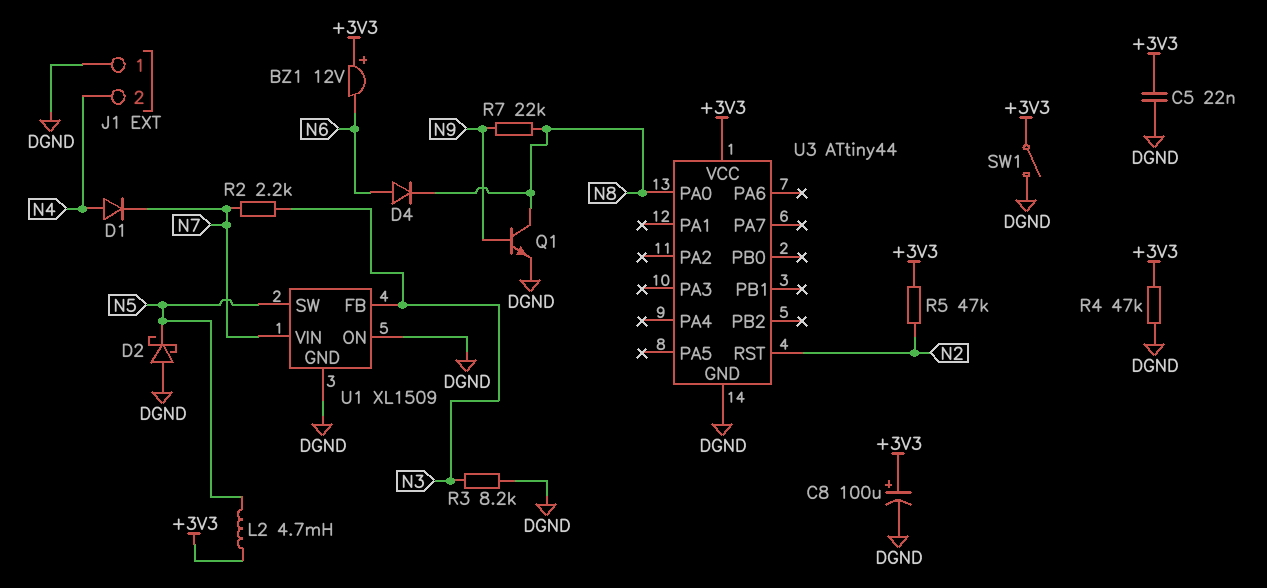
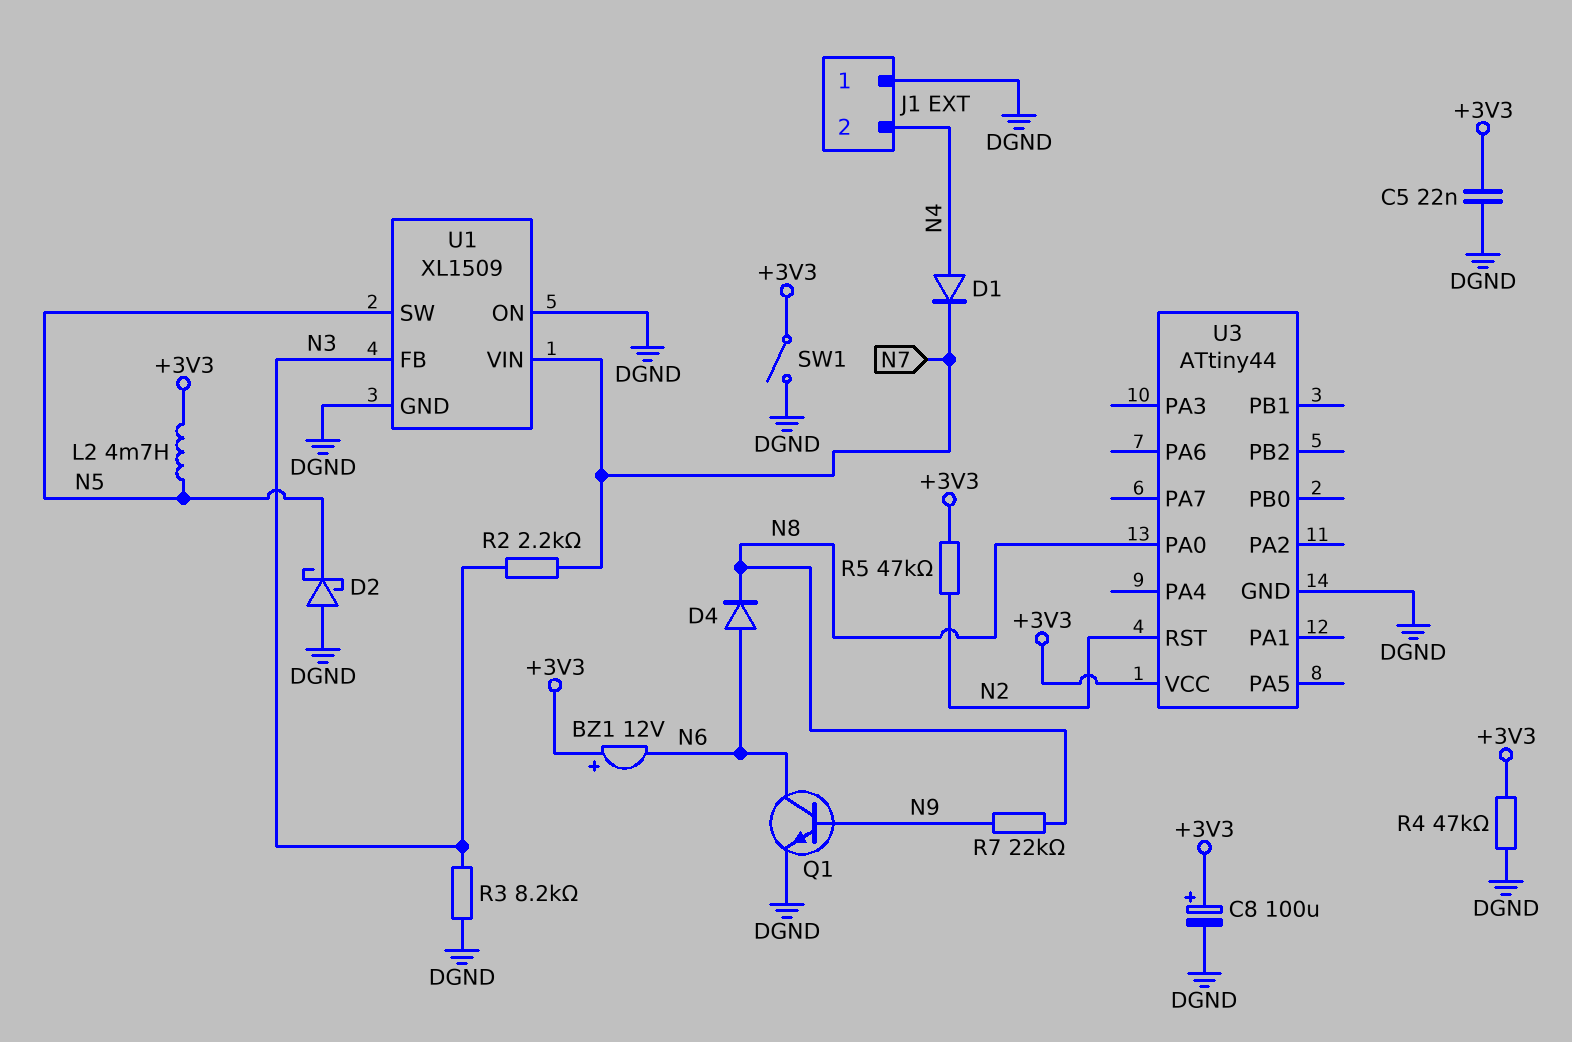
Q1: NPN (B N9, C N8, E DGND) -> NPN (B N9, C N6, E DGND)

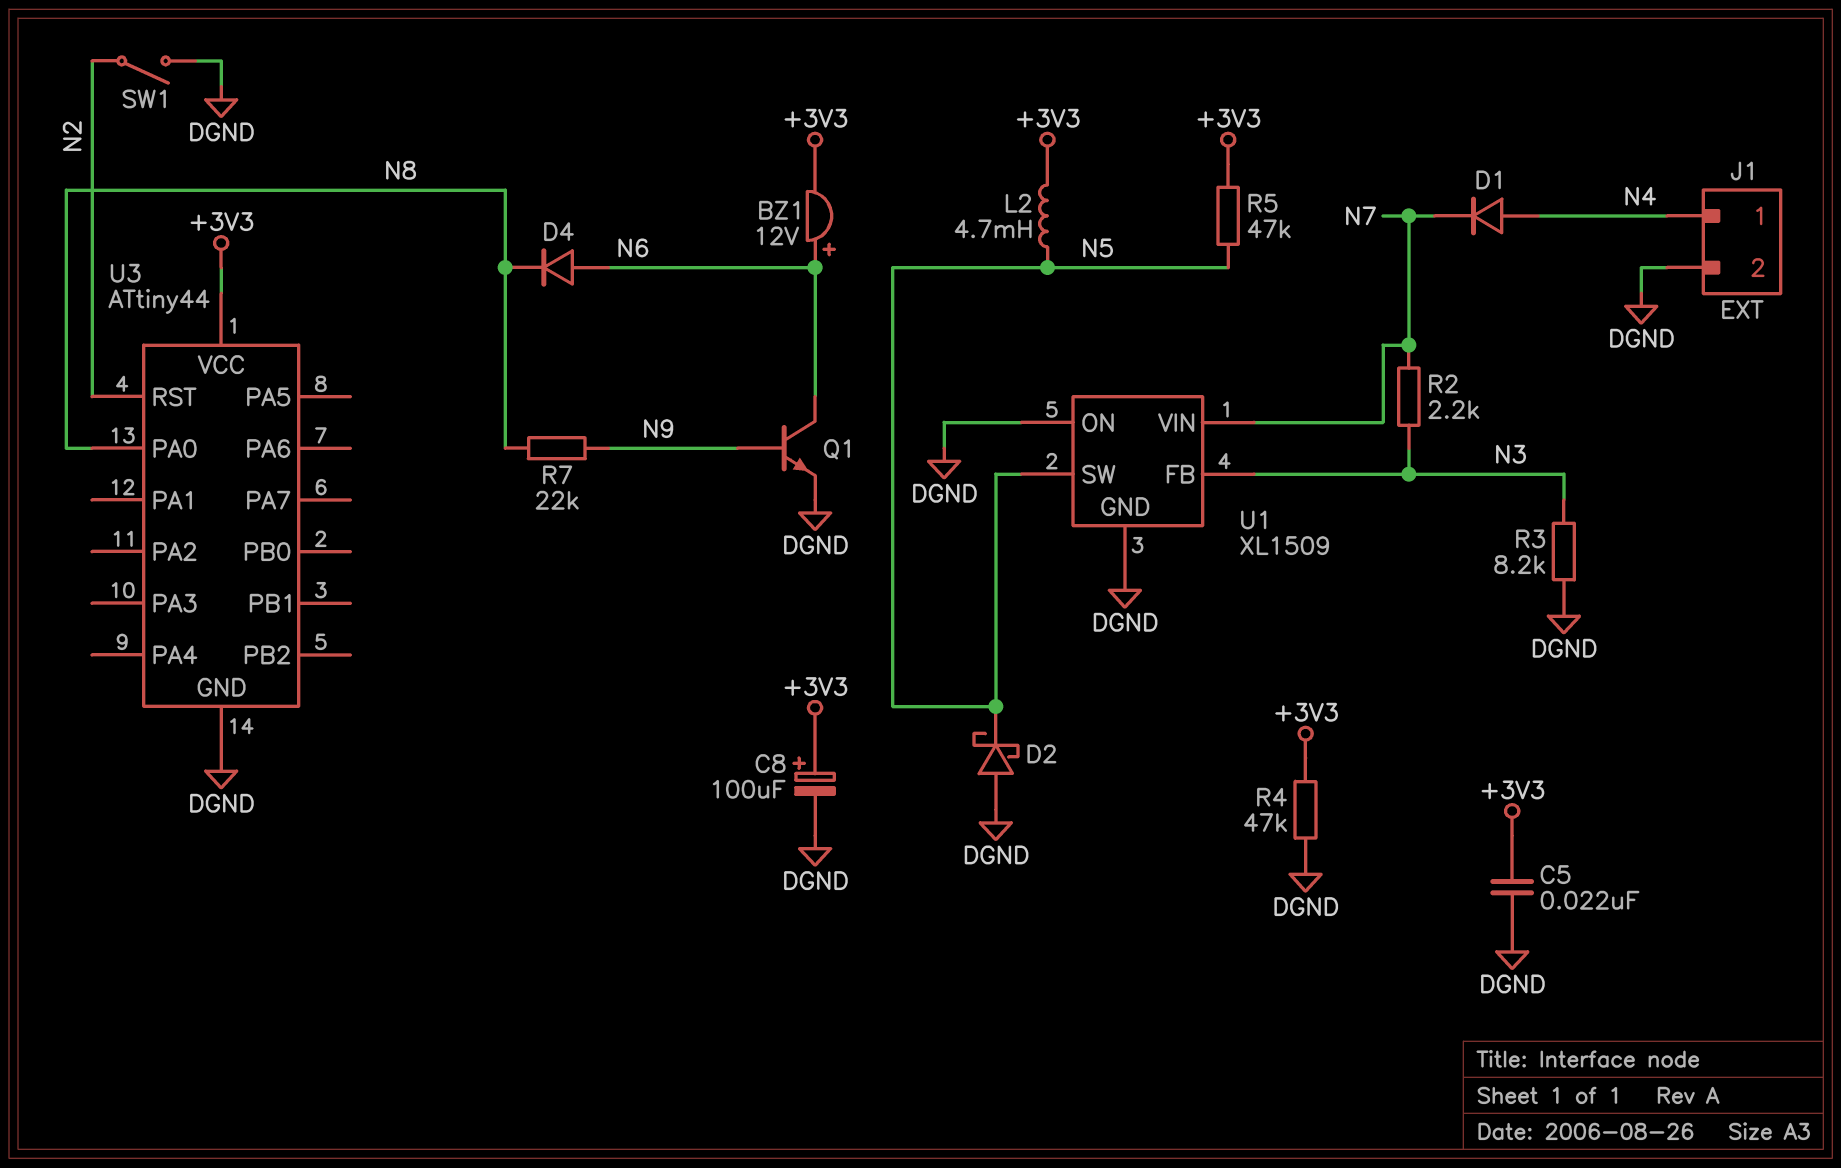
BZ1: buzzer 12V (plus +3V3, minus N6) -> buzzer 12V (plus N6, minus +3V3)
J1 pin 1: DGND -> N4
J1 pin 2: N4 -> DGND
R5: 47k (+3V3, N2) -> 47k (+3V3, N5)
SW1: switch (+3V3, DGND) -> switch (DGND, N2)

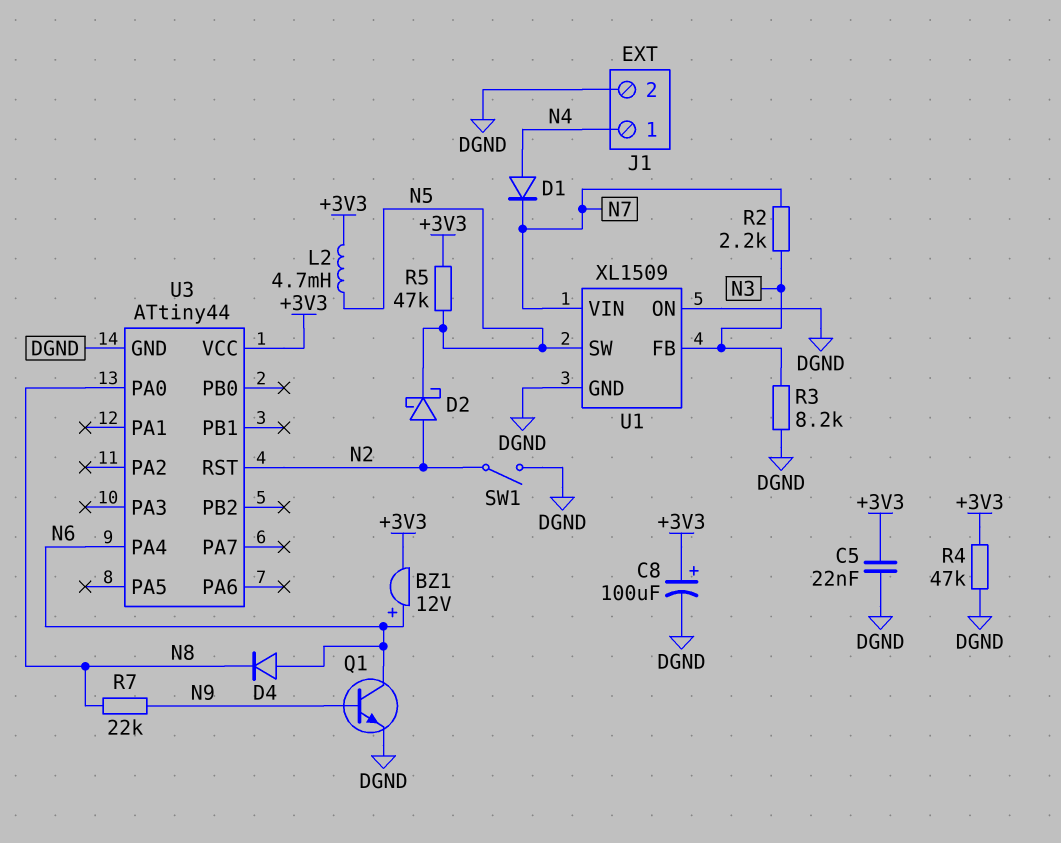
D2: schottky (A DGND, K N5) -> schottky (A N2, K N5)
U3 pin PA4: none -> N6

